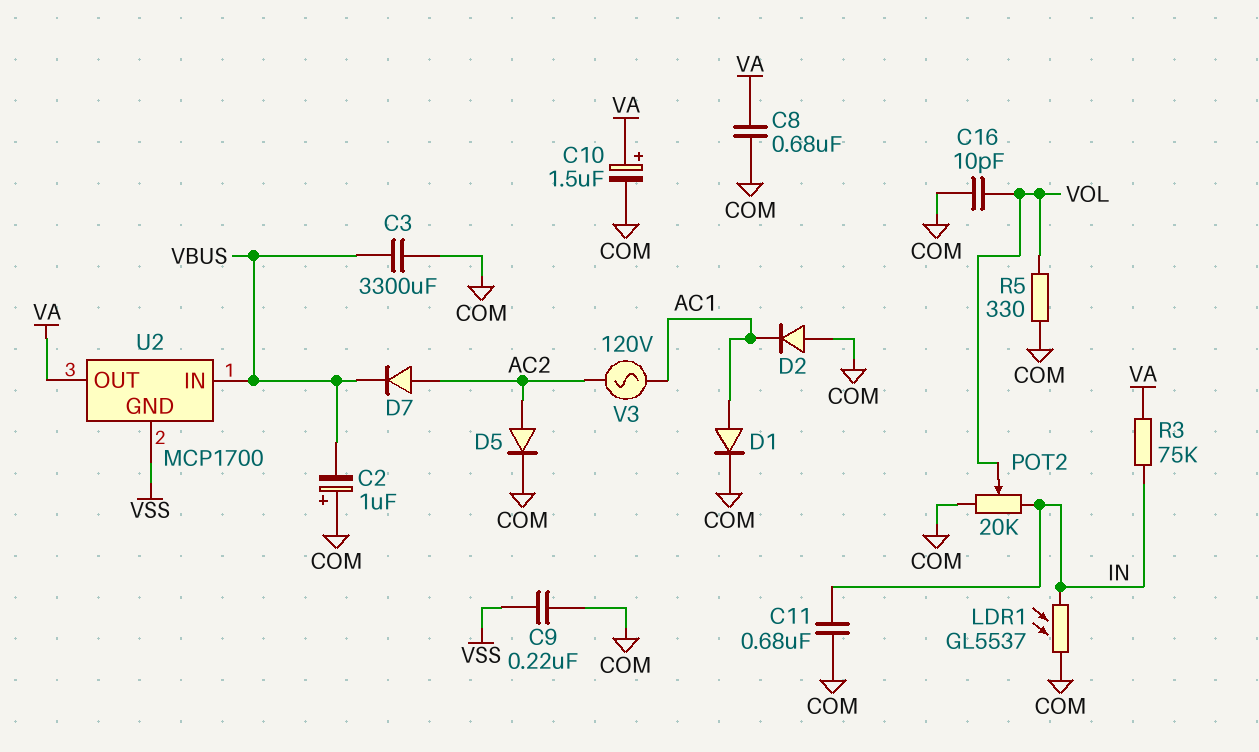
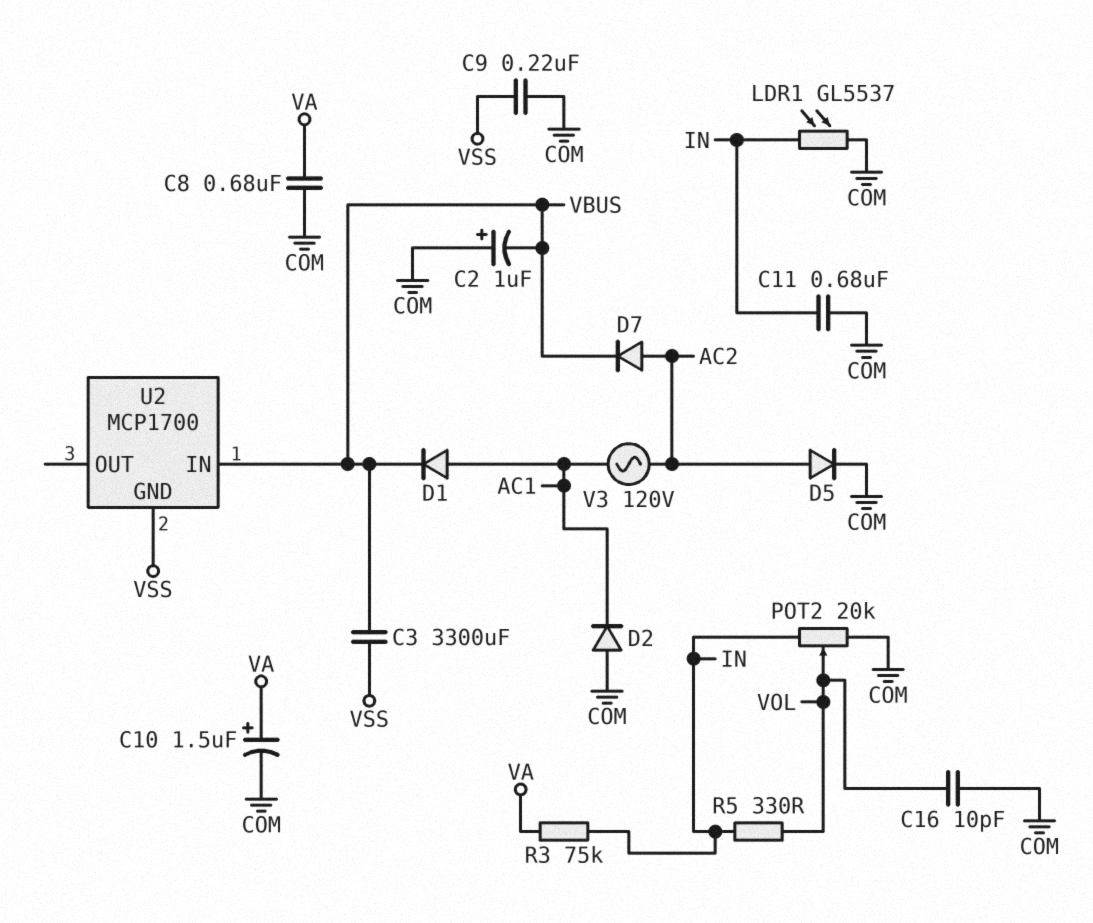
C3: 3300uF (COM, VBUS) -> 3300uF (VBUS, VSS)
D1: diode (A AC1, K COM) -> diode (A AC1, K VBUS)
R5: 330 (COM, VOL) -> 330 (IN, VOL)
U2 pin OUT: VA -> none

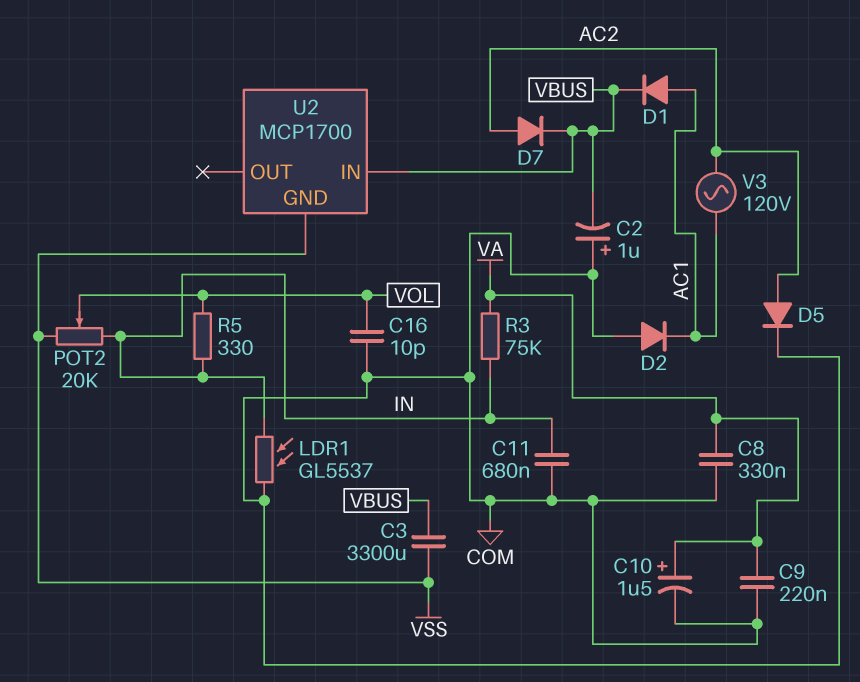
C8: 680nF (COM, VA) -> 330nF (COM, VA)
C9: 220nF (COM, VSS) -> 220nF (COM, VA)
POT2: 20k (COM, IN, wiper VOL) -> 20k (IN, VSS, wiper VOL)

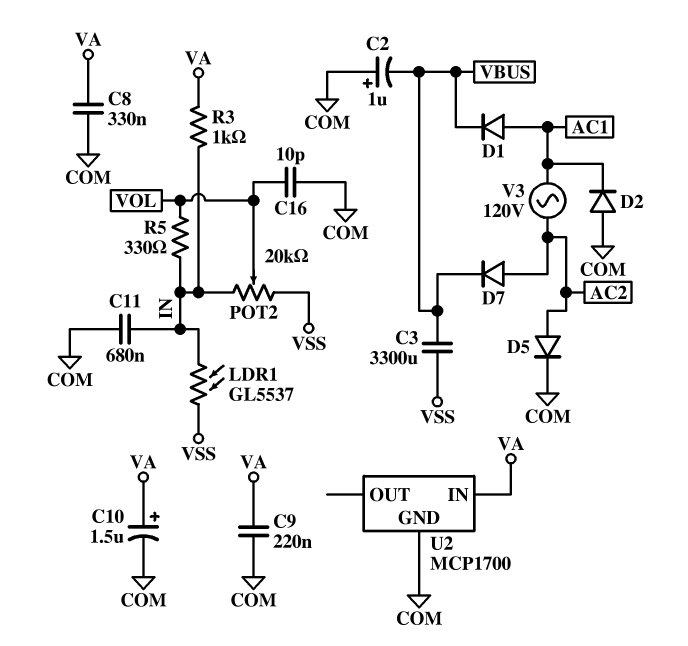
LDR1: GL5537 (COM, IN) -> GL5537 (IN, VSS)
R3: 75k (IN, VA) -> 1k (IN, VA)
U2 pin GND: VSS -> COM
U2 pin IN: VBUS -> VA

